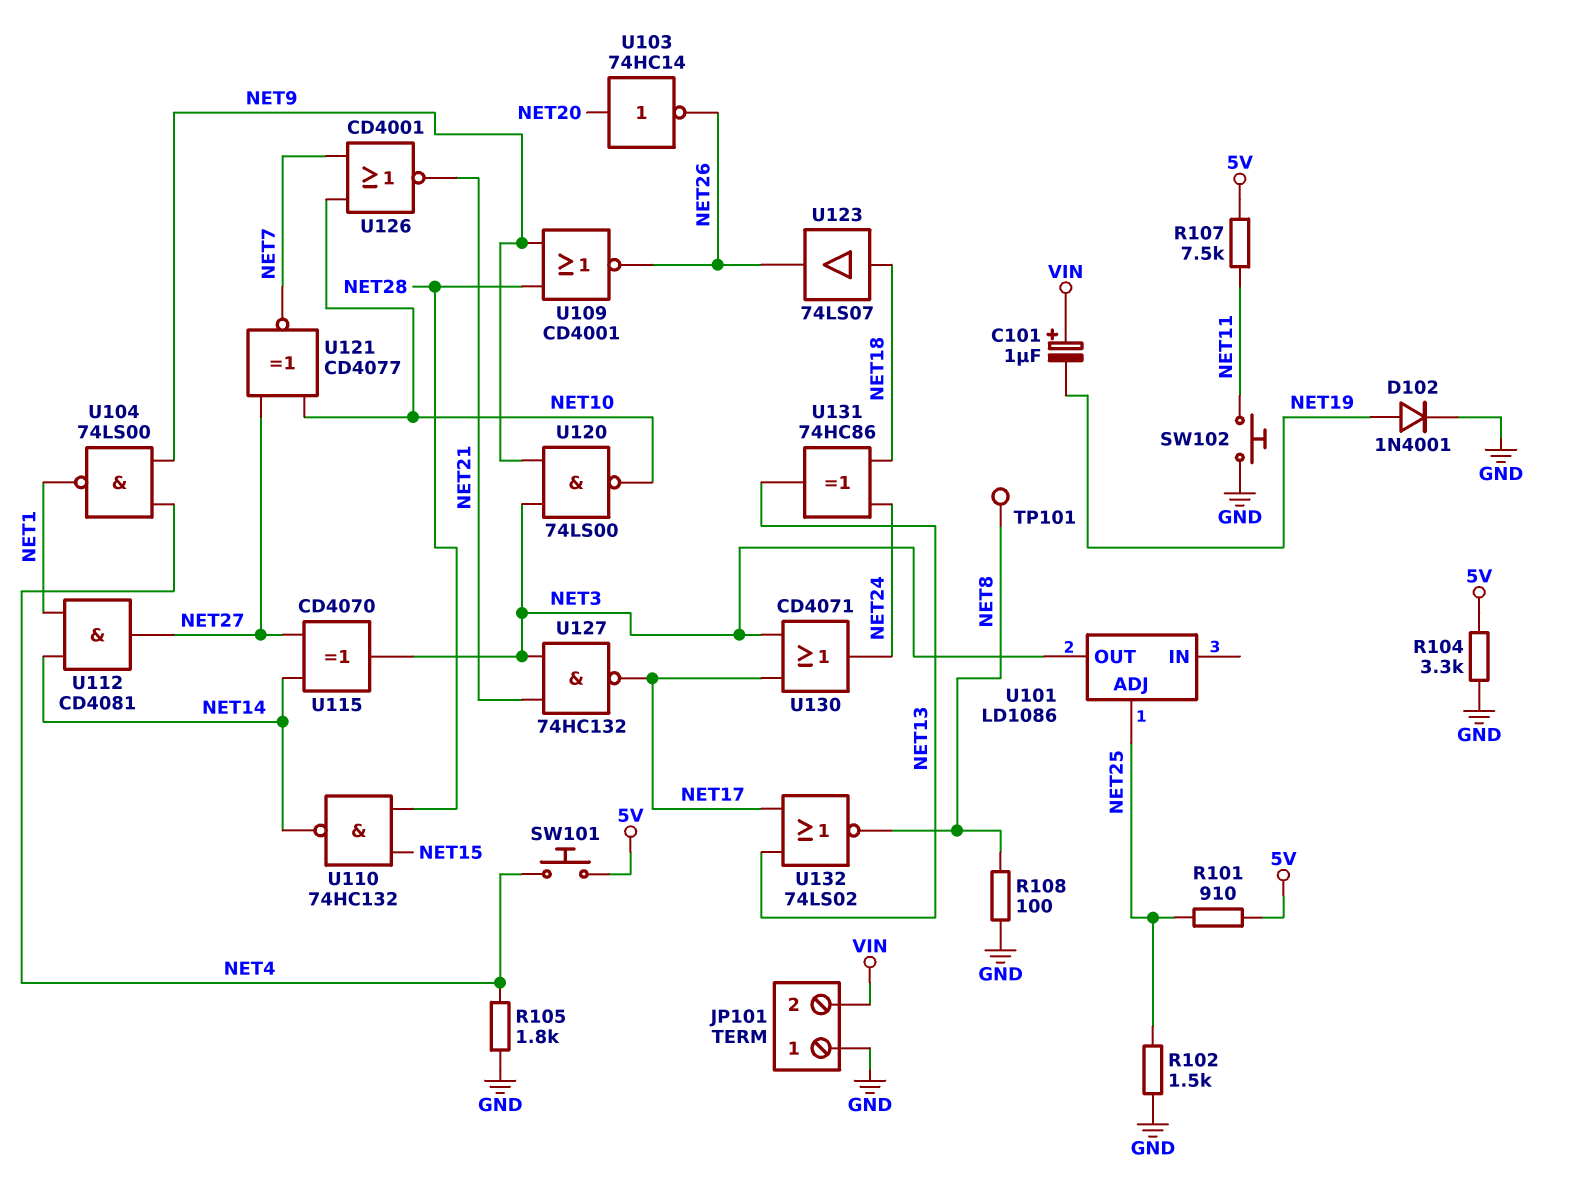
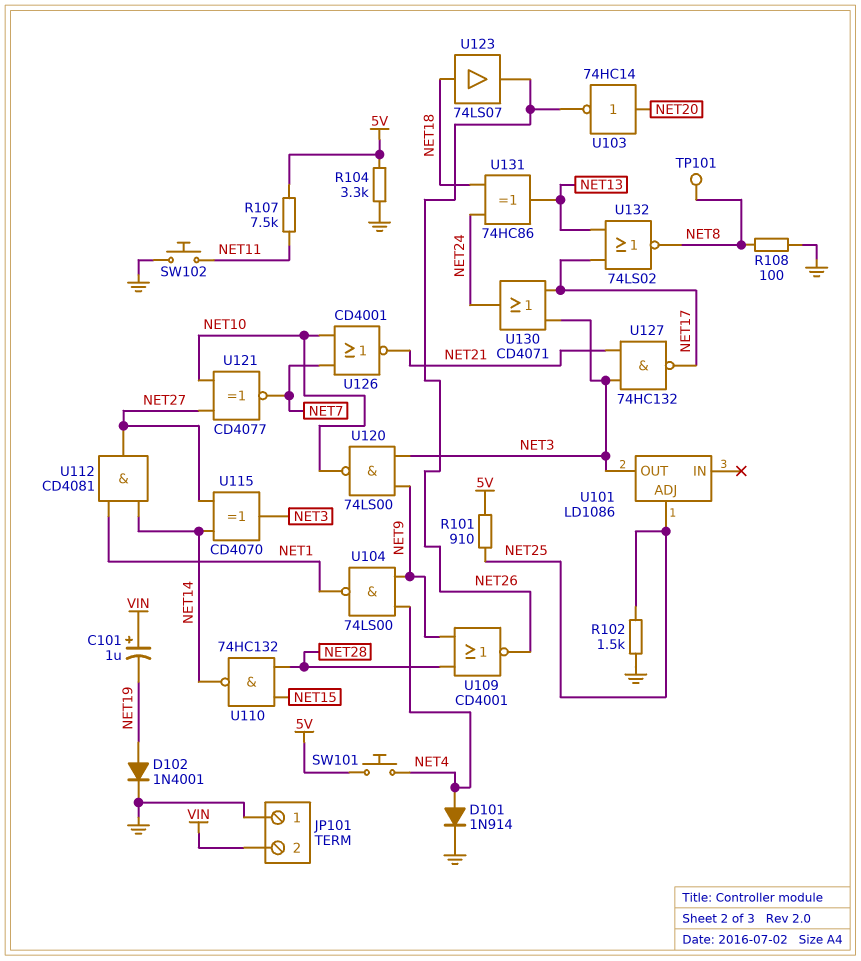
D101: none -> diode 1N914 (A NET4, K GND)
R105: 1.8k (GND, NET4) -> none

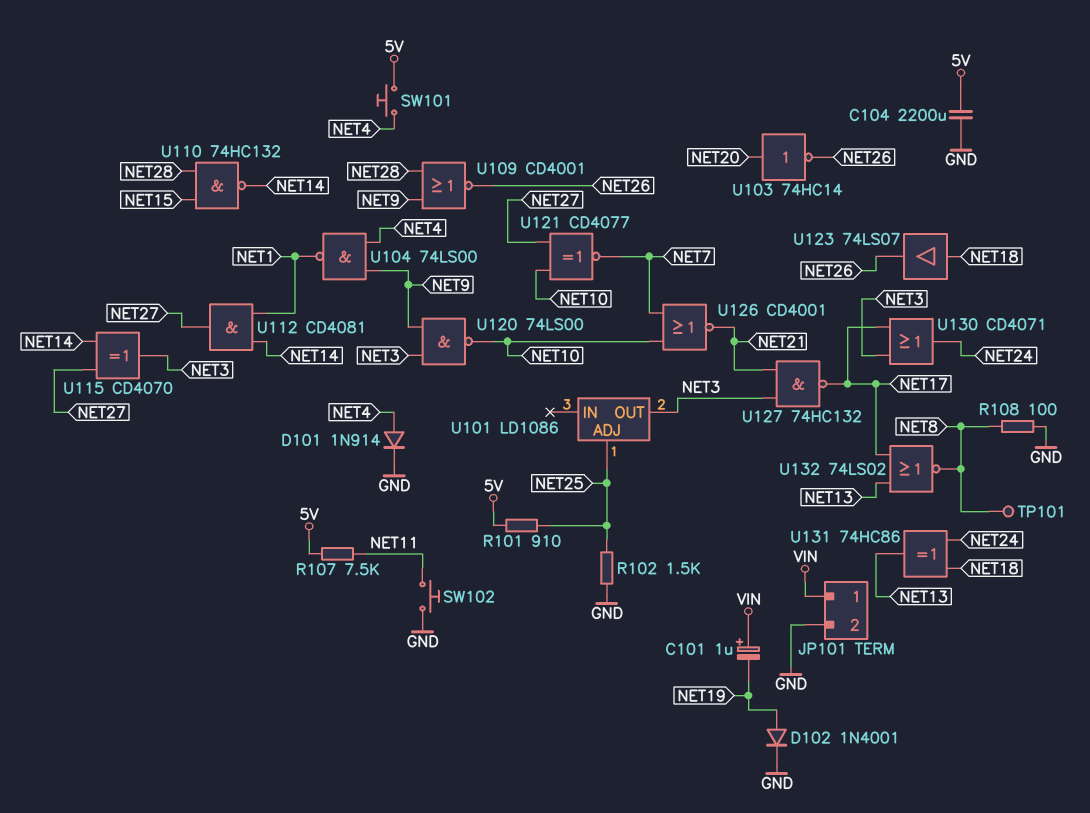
C104: none -> 2200uF (5V, GND)
JP101 pin 1: GND -> VIN
JP101 pin 2: VIN -> GND
R104: 3.3k (5V, GND) -> none

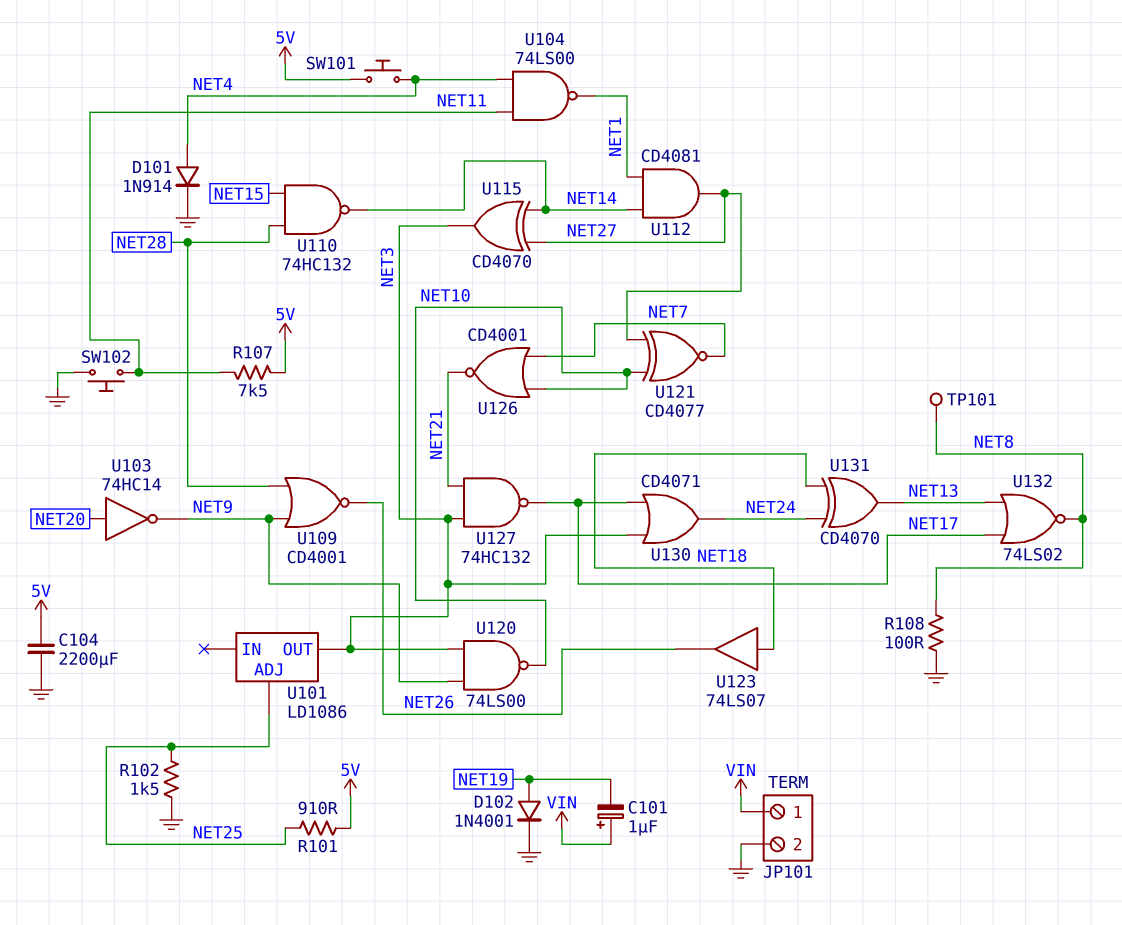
U103: NOT 74HC14 (in NET20, out NET26) -> NOT 74HC14 (in NET20, out NET9)
U104: NAND 74LS00 (in NET4, in NET9, out NET1) -> NAND 74LS00 (in NET4, in NET11, out NET1)
U131: XOR 74HC86 (in NET18, in NET24, out NET13) -> XOR CD4070 (in NET18, in NET24, out NET13)

